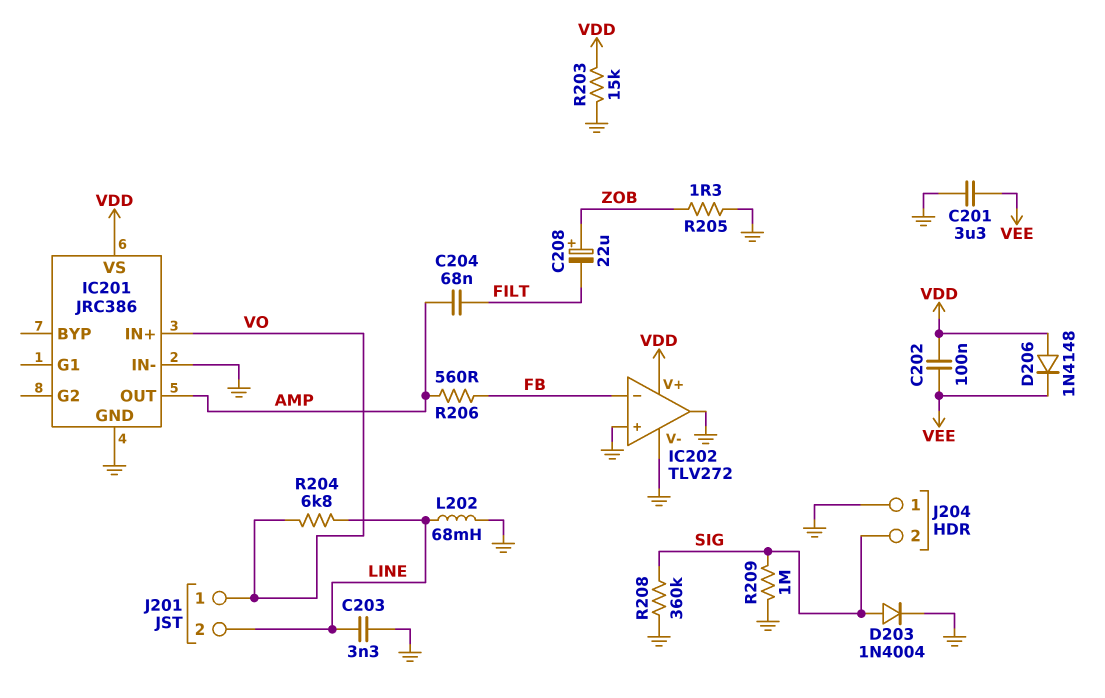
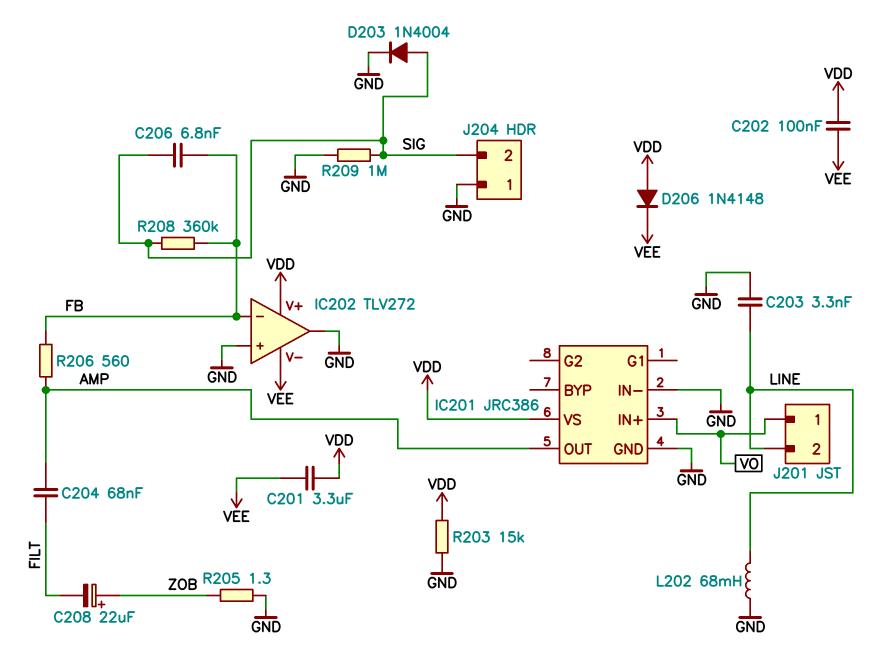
C201: 3.3uF (GND, VEE) -> 3.3uF (VDD, VEE)
C206: none -> 6.8nF (FB, SIG)
IC202 pin V-: GND -> VEE
R204: 6.8k (LINE, VO) -> none
R208: 360k (GND, SIG) -> 360k (FB, SIG)

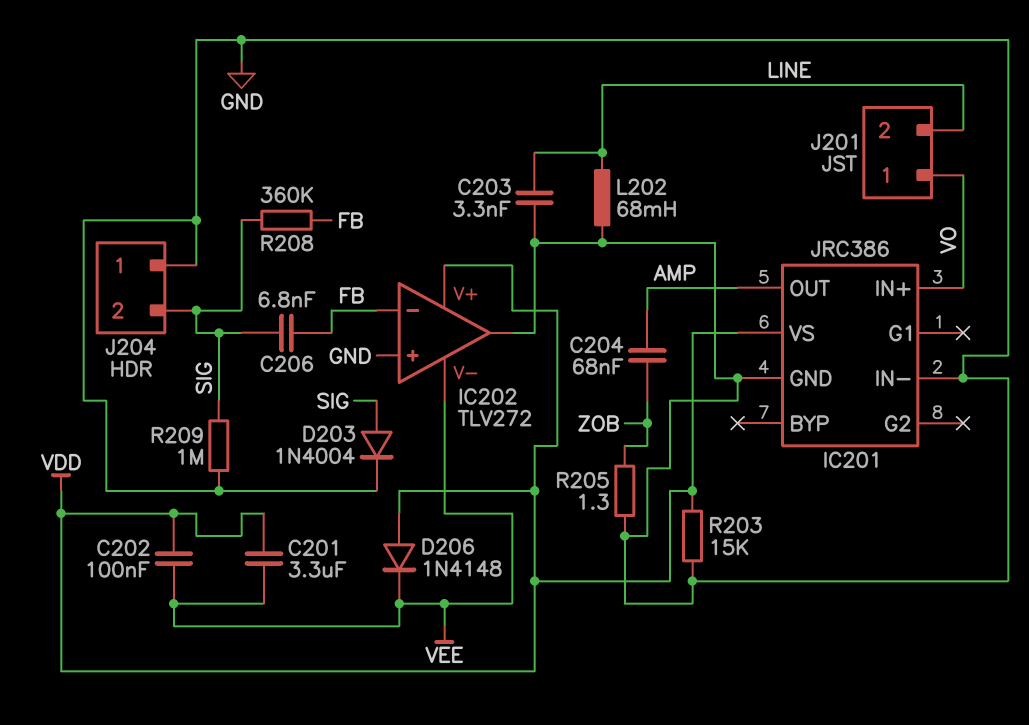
C204: 68nF (AMP, FILT) -> 68nF (AMP, ZOB)
C208: 22uF (plus ZOB, minus FILT) -> none
R206: 560 (AMP, FB) -> none

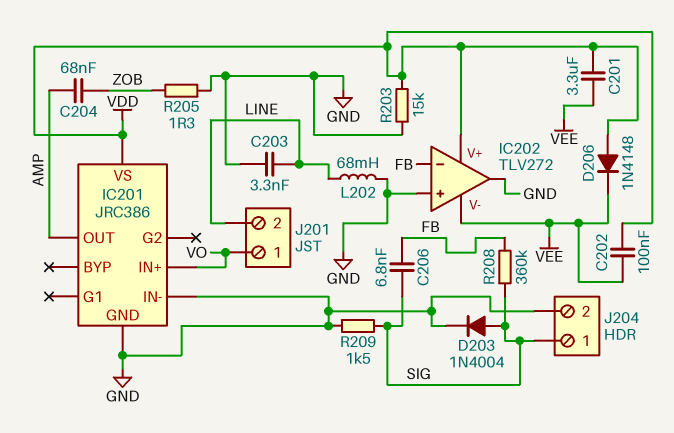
J204 pin 1: GND -> SIG
J204 pin 2: SIG -> GND
R209: 1M (GND, SIG) -> 1.5k (GND, SIG)

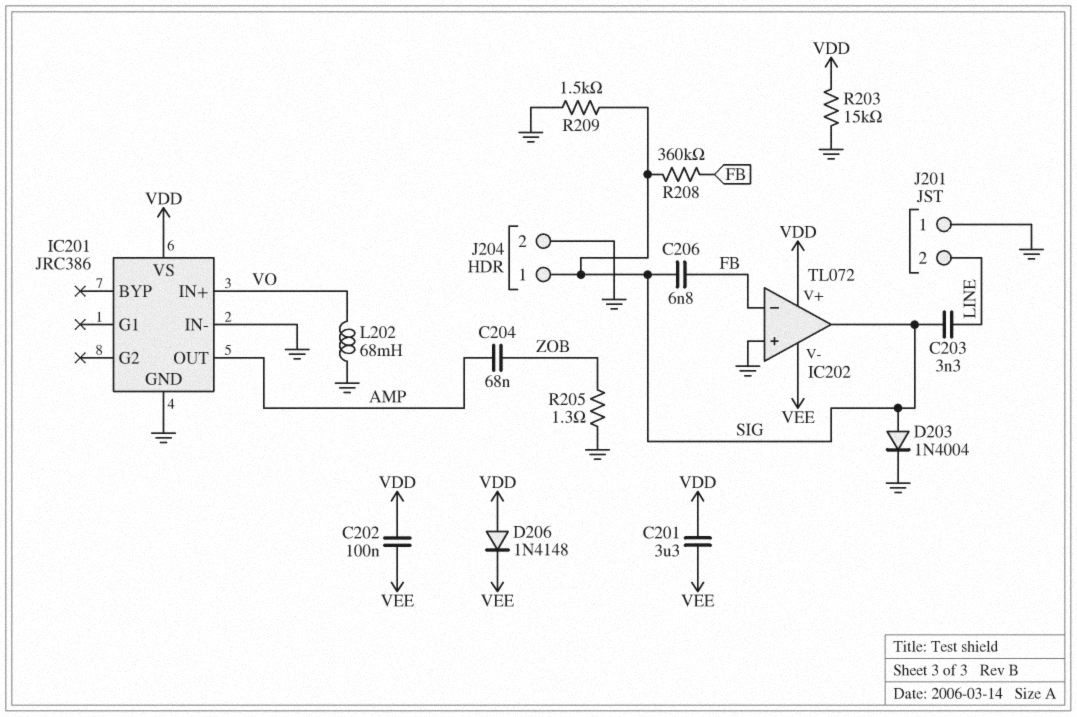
C203: 3.3nF (GND, LINE) -> 3.3nF (LINE, SIG)
IC202: TLV272 -> TL072
IC202 pin out: GND -> SIG
J201 pin 1: VO -> GND
L202: 68mH (GND, LINE) -> 68mH (GND, VO)

